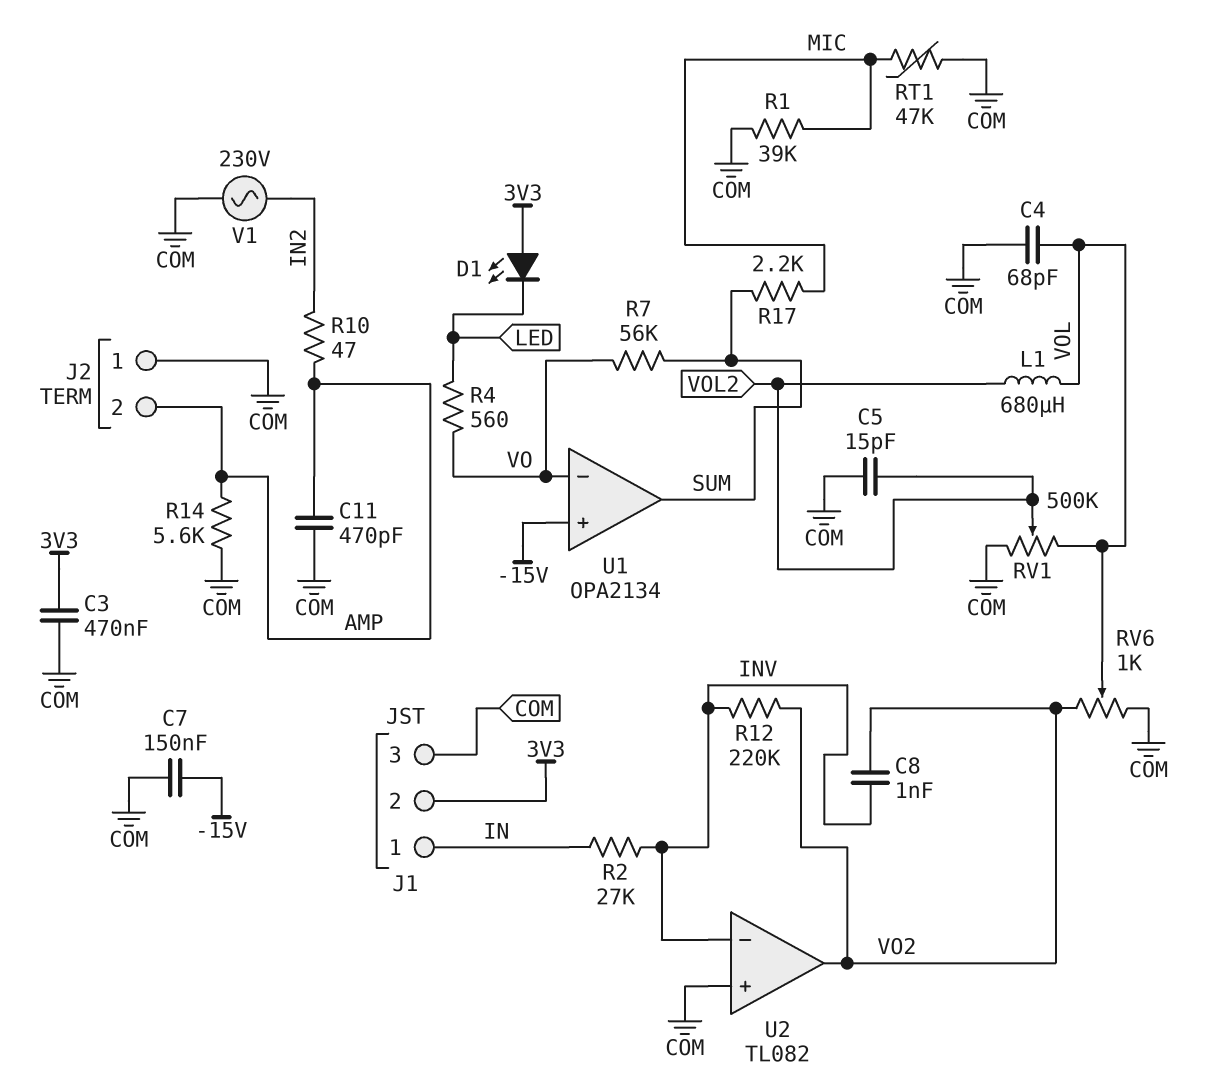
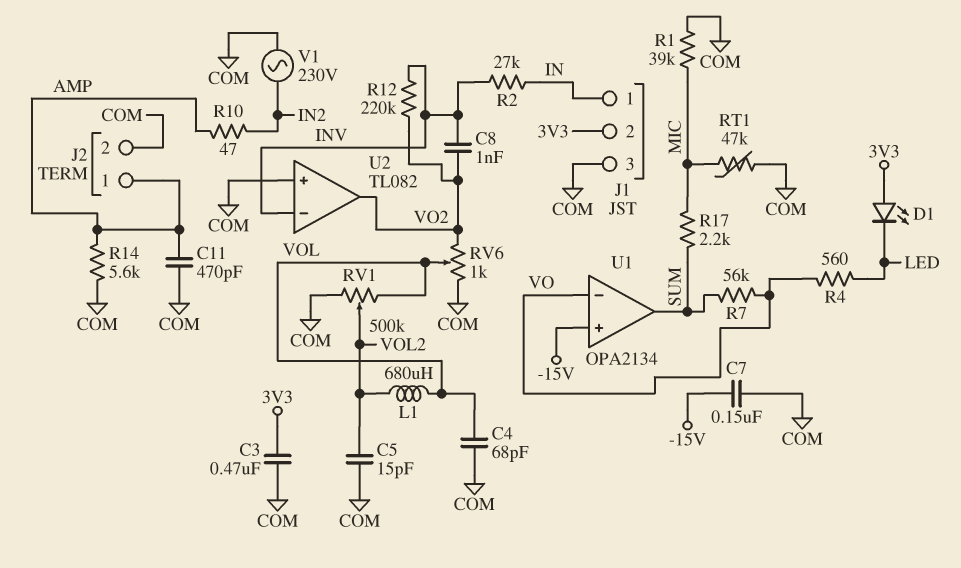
J2 pin 1: COM -> AMP
J2 pin 2: AMP -> COM

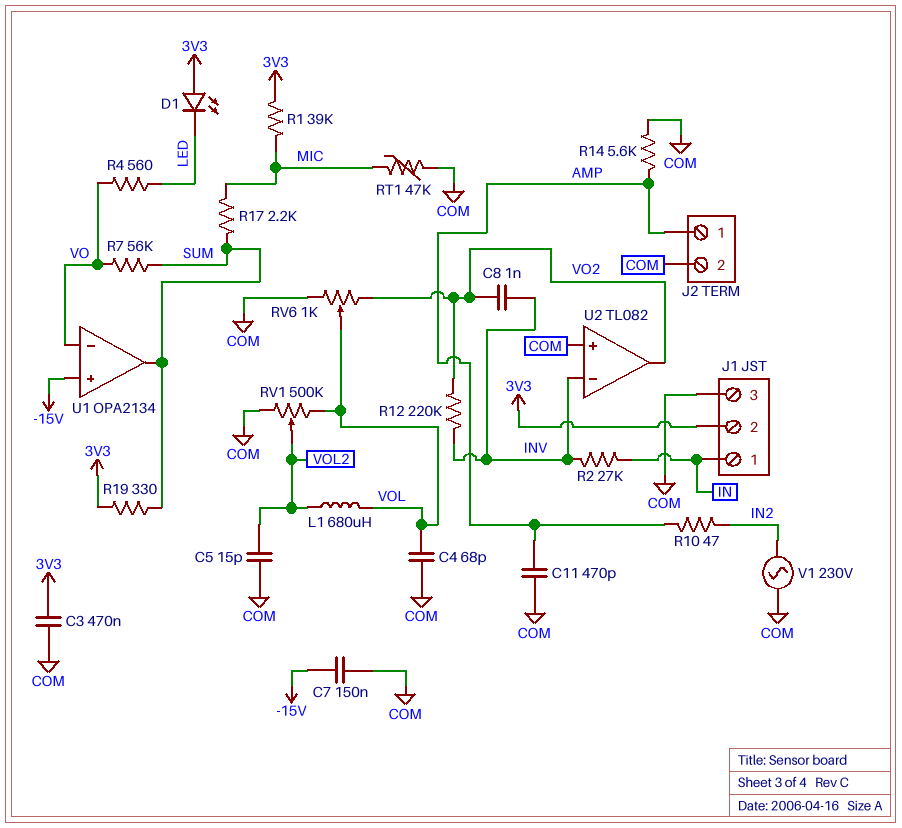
R1: 39k (COM, MIC) -> 39k (3V3, MIC)
R19: none -> 330 (3V3, SUM)

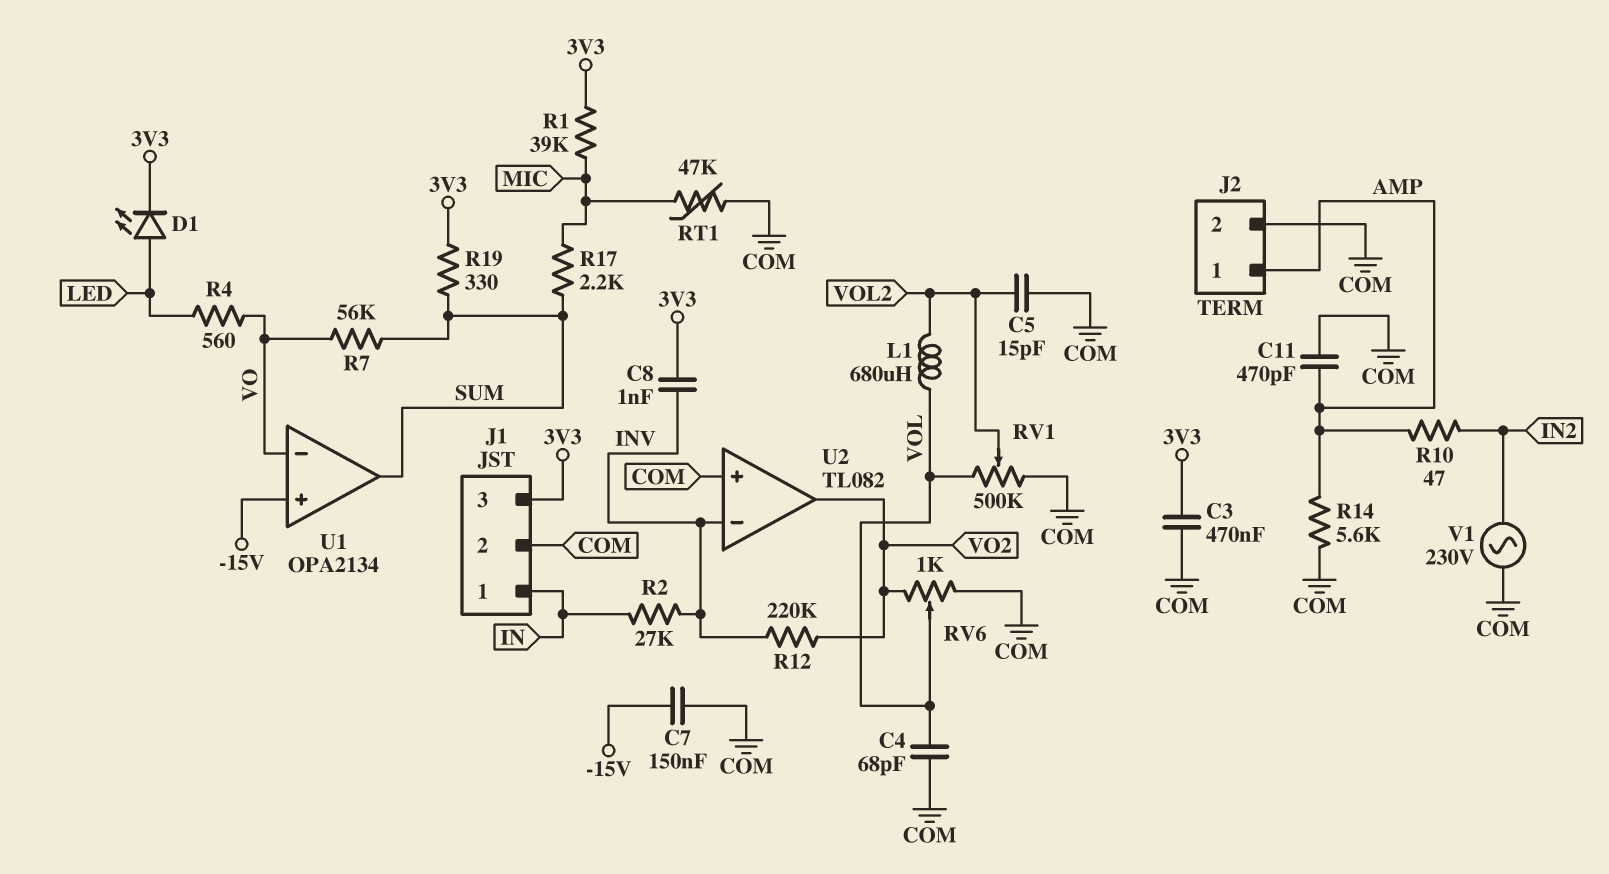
C8: 1nF (INV, VO2) -> 1nF (3V3, INV)
D1: LED (A 3V3, K LED) -> LED (A LED, K 3V3)
J1 pin 2: 3V3 -> COM
J1 pin 3: COM -> 3V3

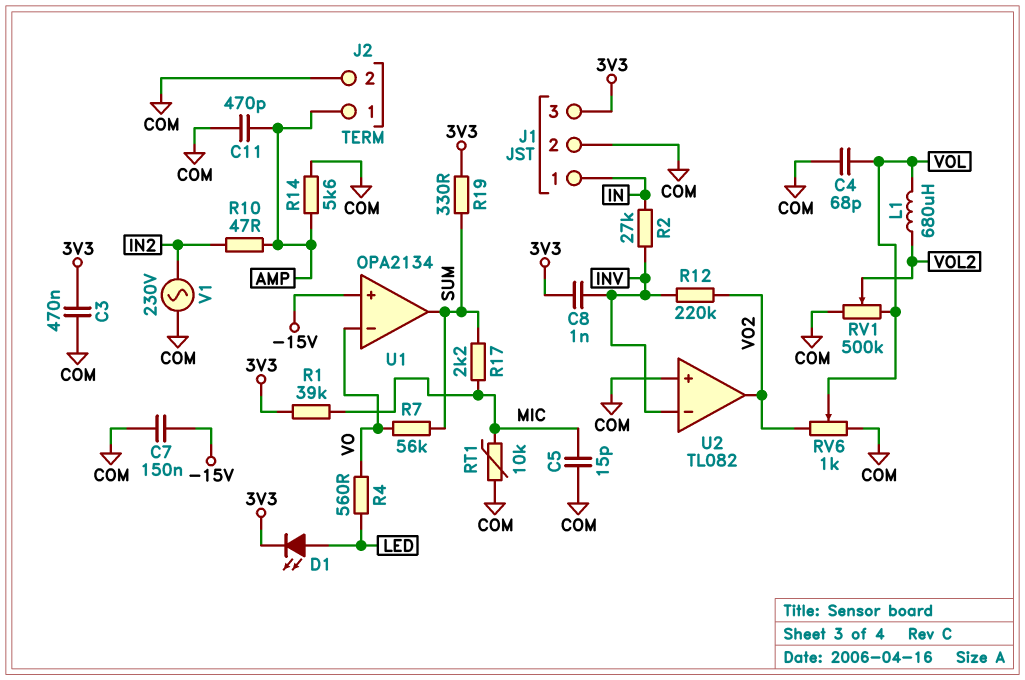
C5: 15pF (COM, VOL2) -> 15pF (COM, MIC)
RT1: 47k (COM, MIC) -> 10k (COM, MIC)

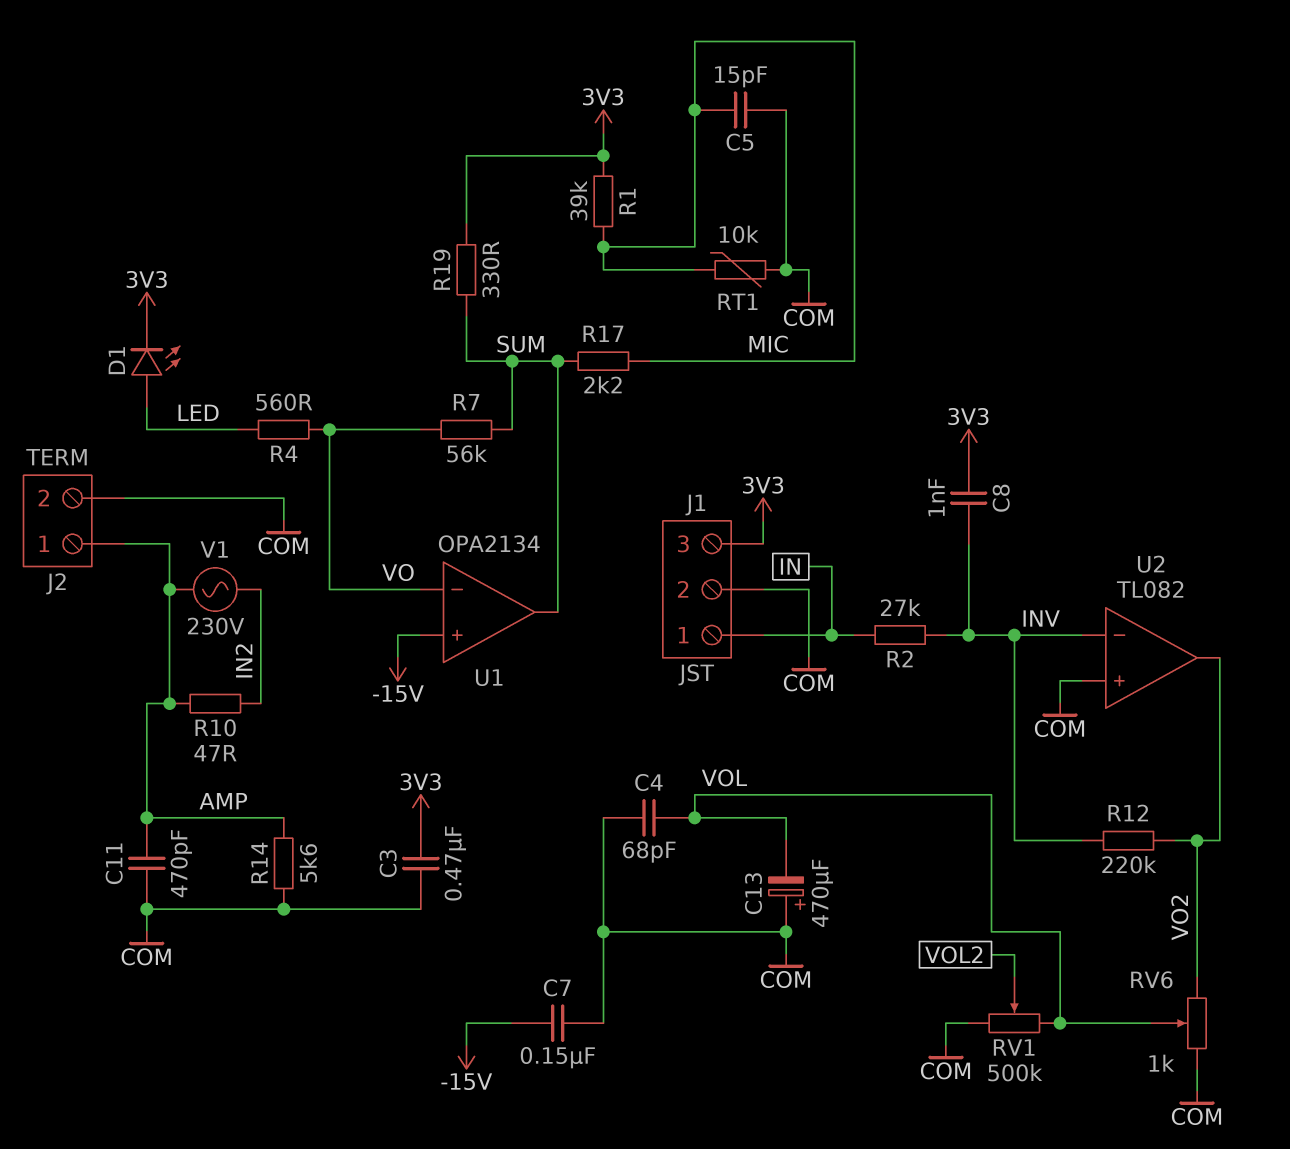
C13: none -> 470uF (plus COM, minus VOL)
L1: 680uH (VOL, VOL2) -> none
V1: AC 230V (COM, IN2) -> AC 230V (AMP, IN2)

